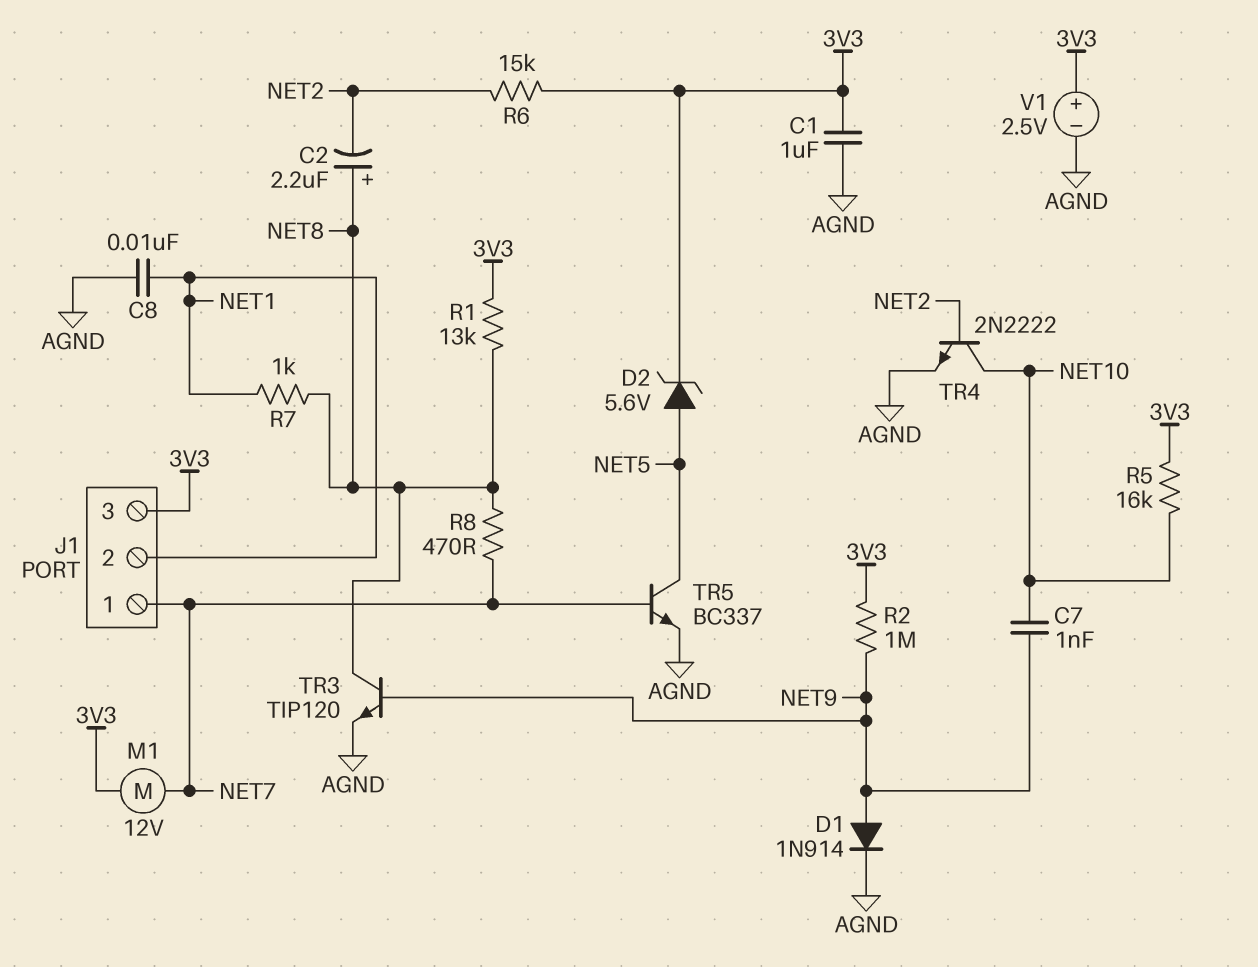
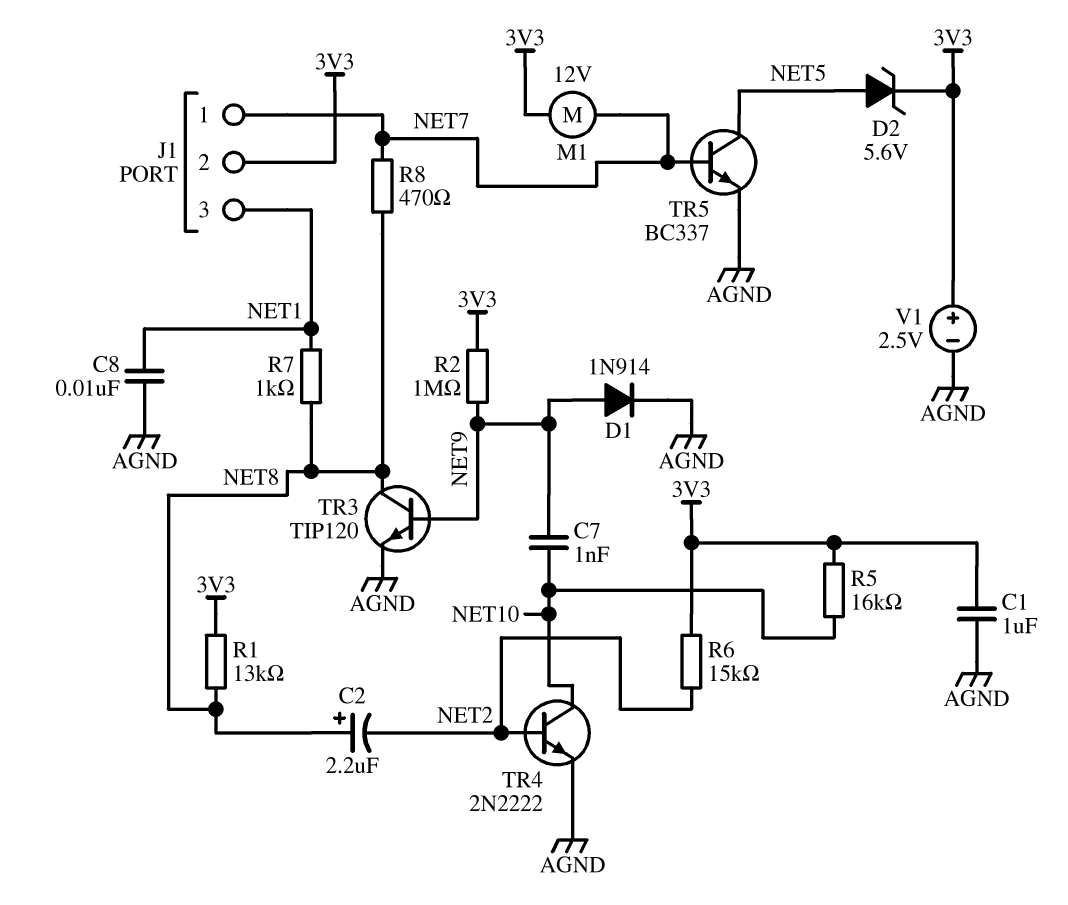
J1 pin 2: NET1 -> 3V3
J1 pin 3: 3V3 -> NET1

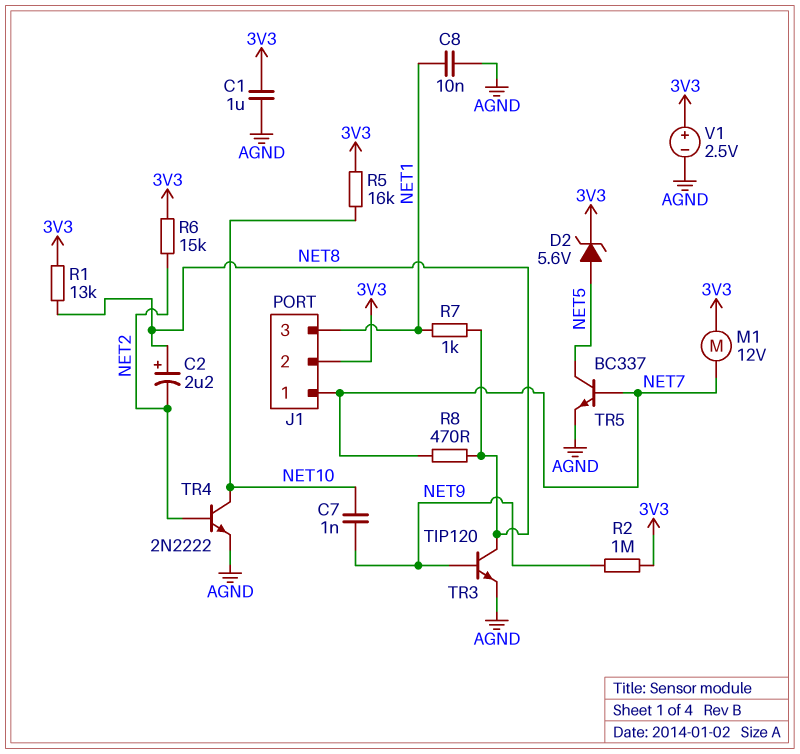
D1: diode 1N914 (A NET9, K AGND) -> none

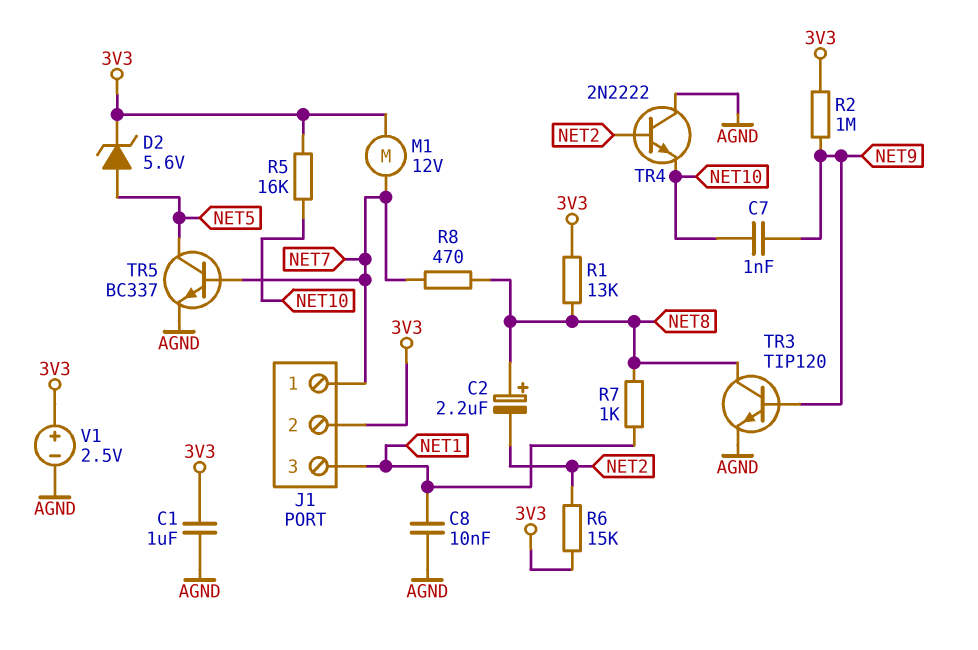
TR4: NPN 2N2222 (B NET2, C NET10, E AGND) -> NPN 2N2222 (B NET2, C AGND, E NET10)

